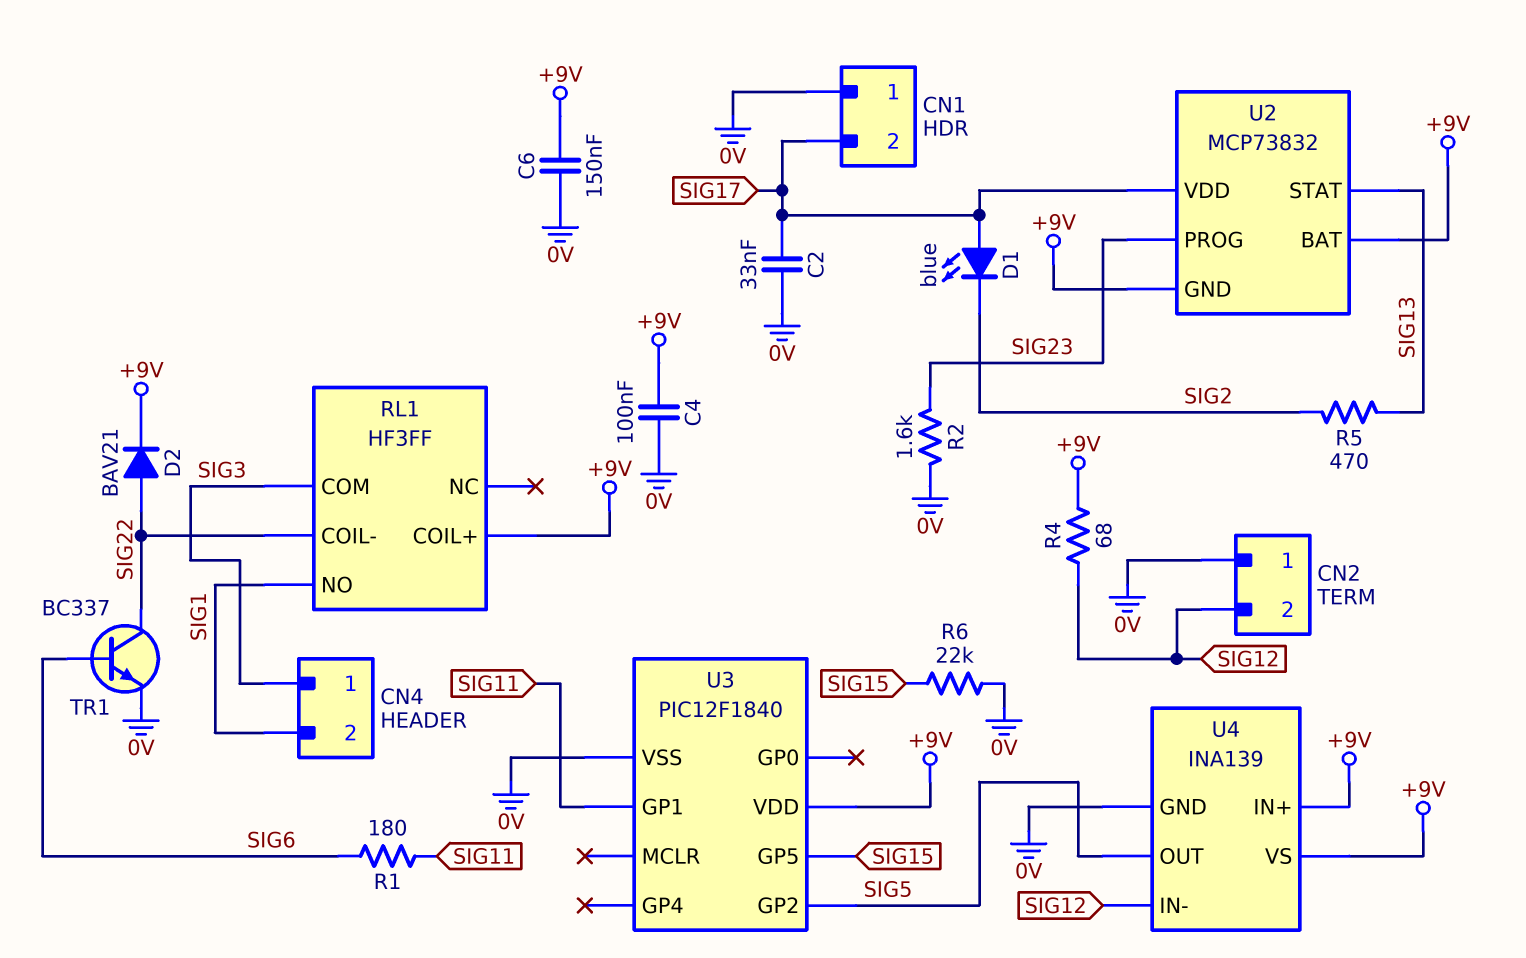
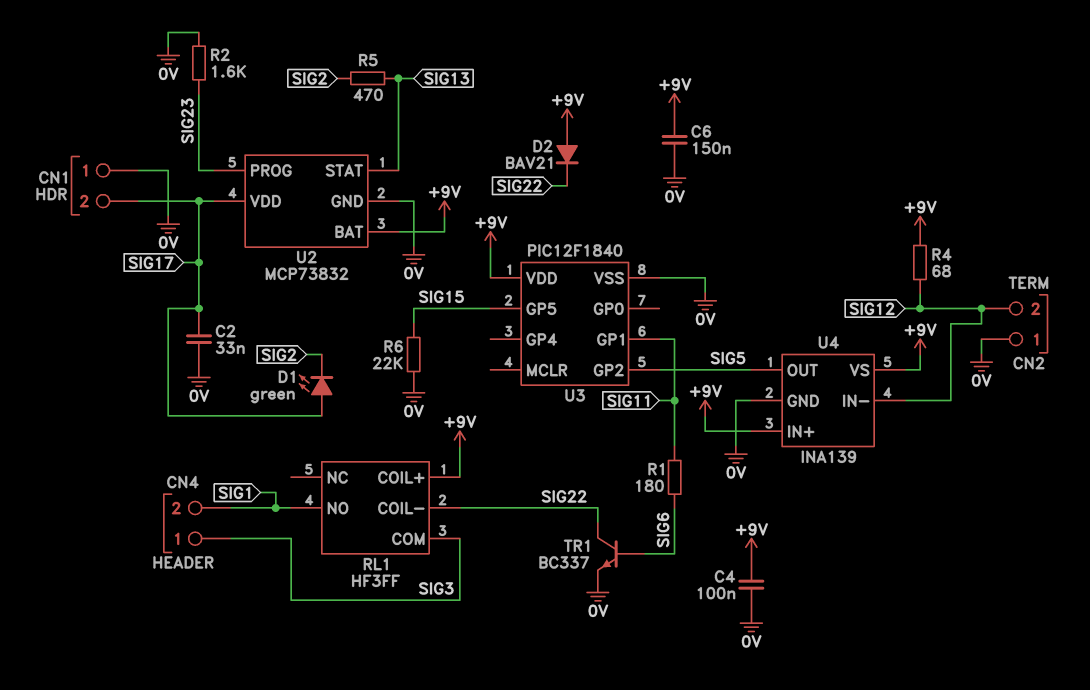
D1: LED blue (A SIG17, K SIG2) -> LED green (A SIG17, K SIG2)
D2: diode BAV21 (A SIG22, K +9V) -> diode BAV21 (A +9V, K SIG22)
U2 pin GND: +9V -> 0V

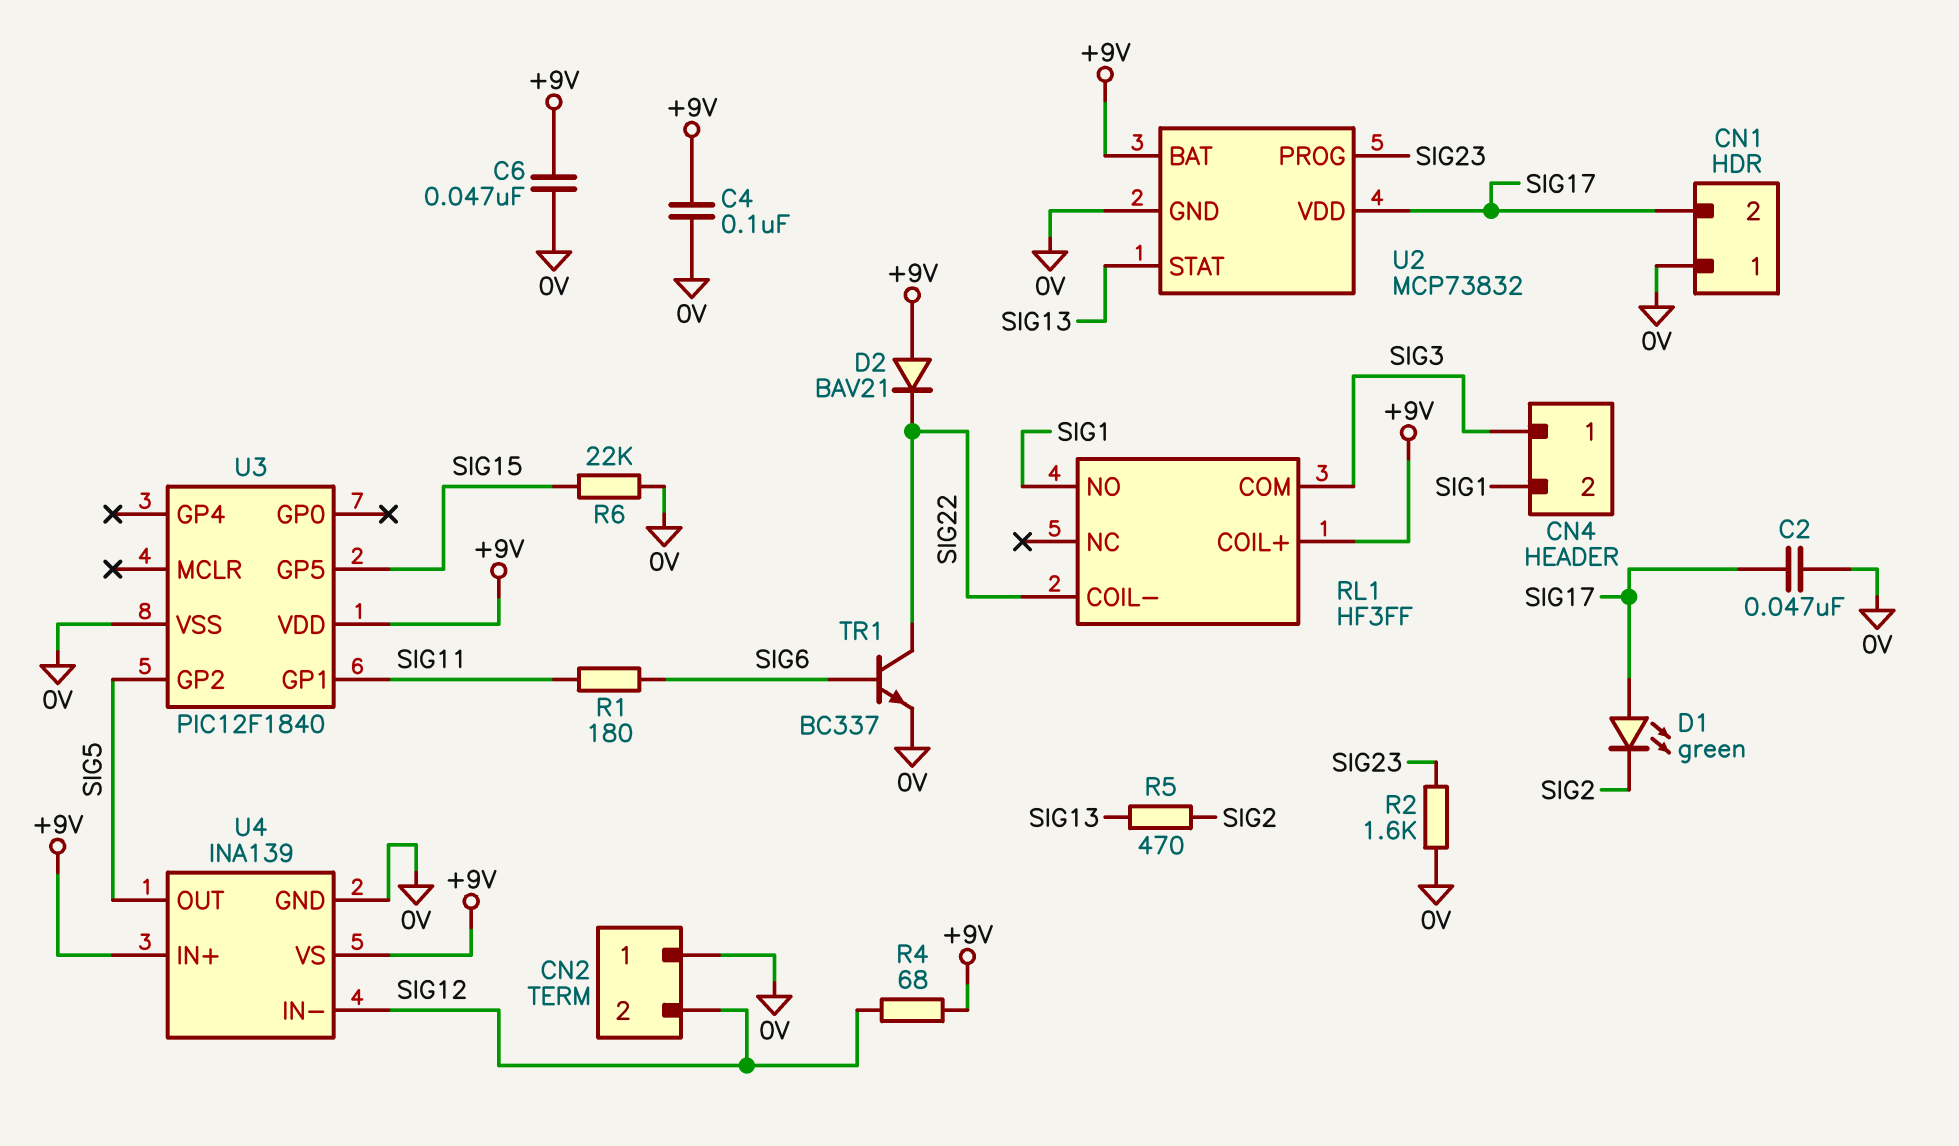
C2: 33nF (0V, SIG17) -> 47nF (0V, SIG17)
C6: 150nF (+9V, 0V) -> 47nF (+9V, 0V)

